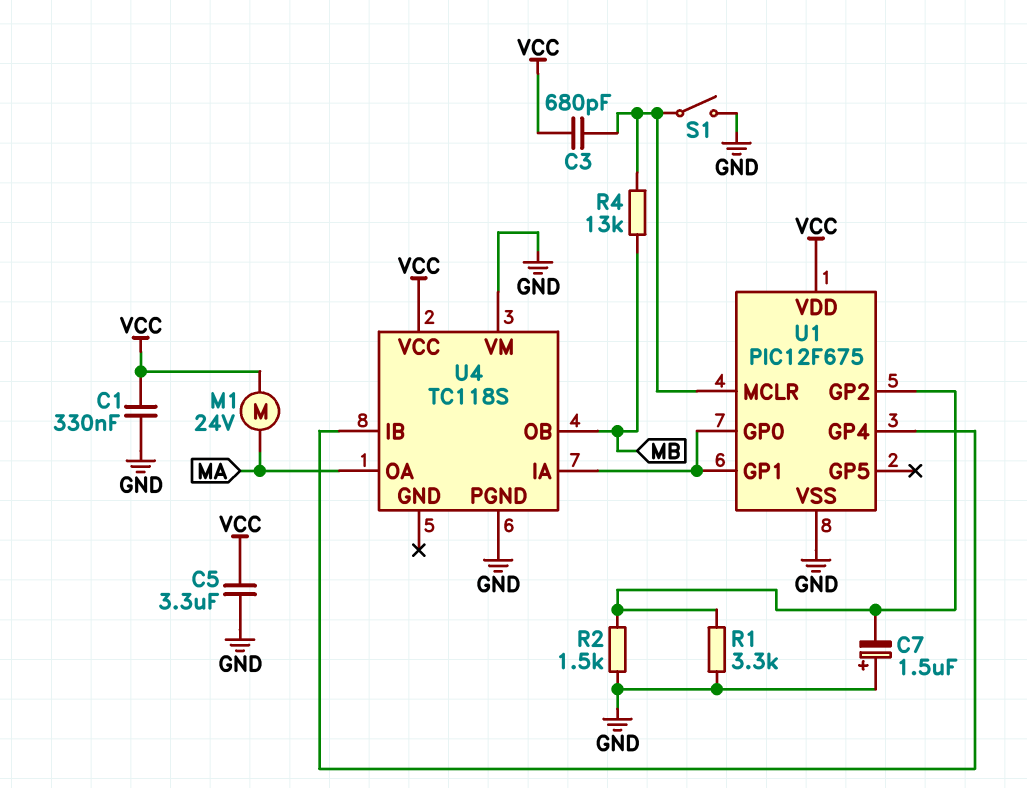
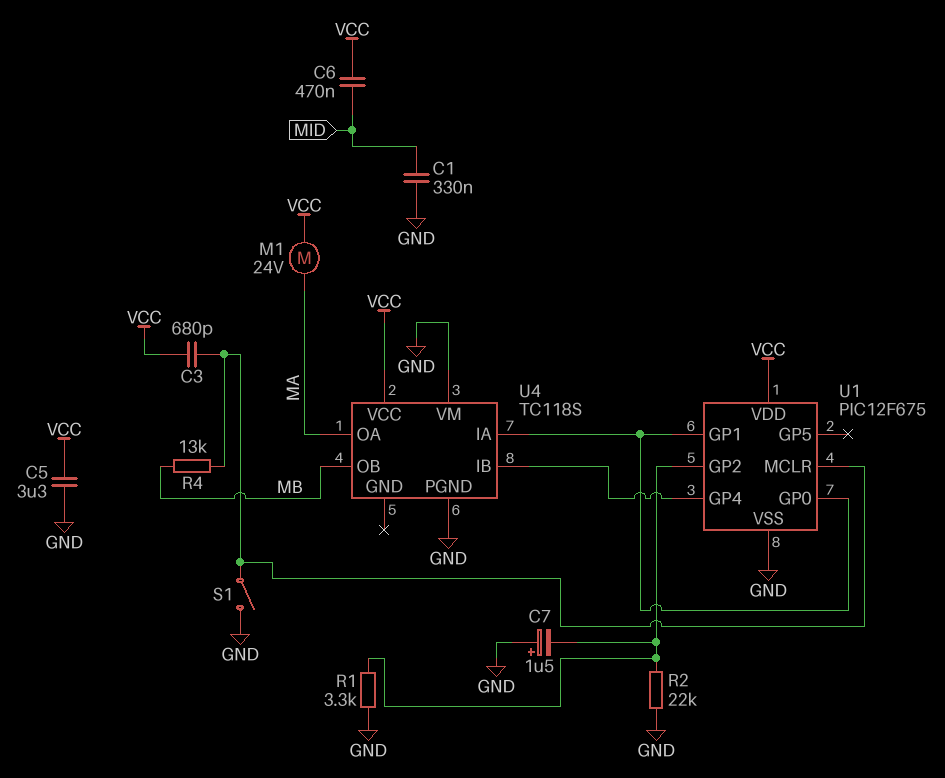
C1: 330nF (GND, VCC) -> 330nF (GND, MID)
C6: none -> 470nF (MID, VCC)
R2: 1.5k (GND, U1/GP2) -> 22k (GND, U1/GP2)

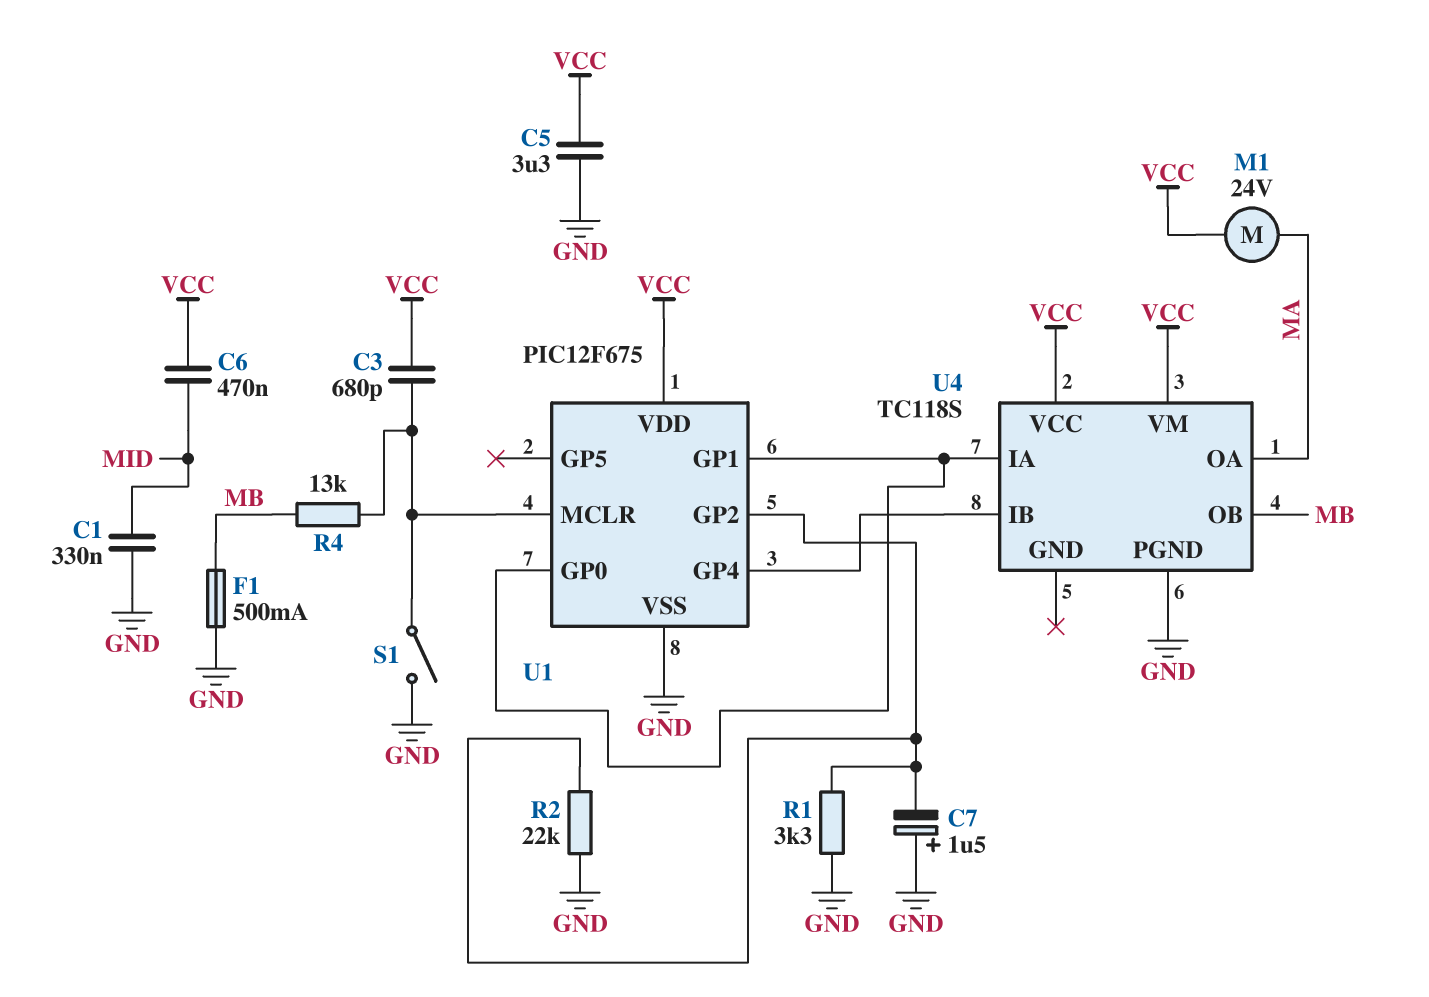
F1: none -> 500mA (GND, MB)
U4 pin VM: GND -> VCC

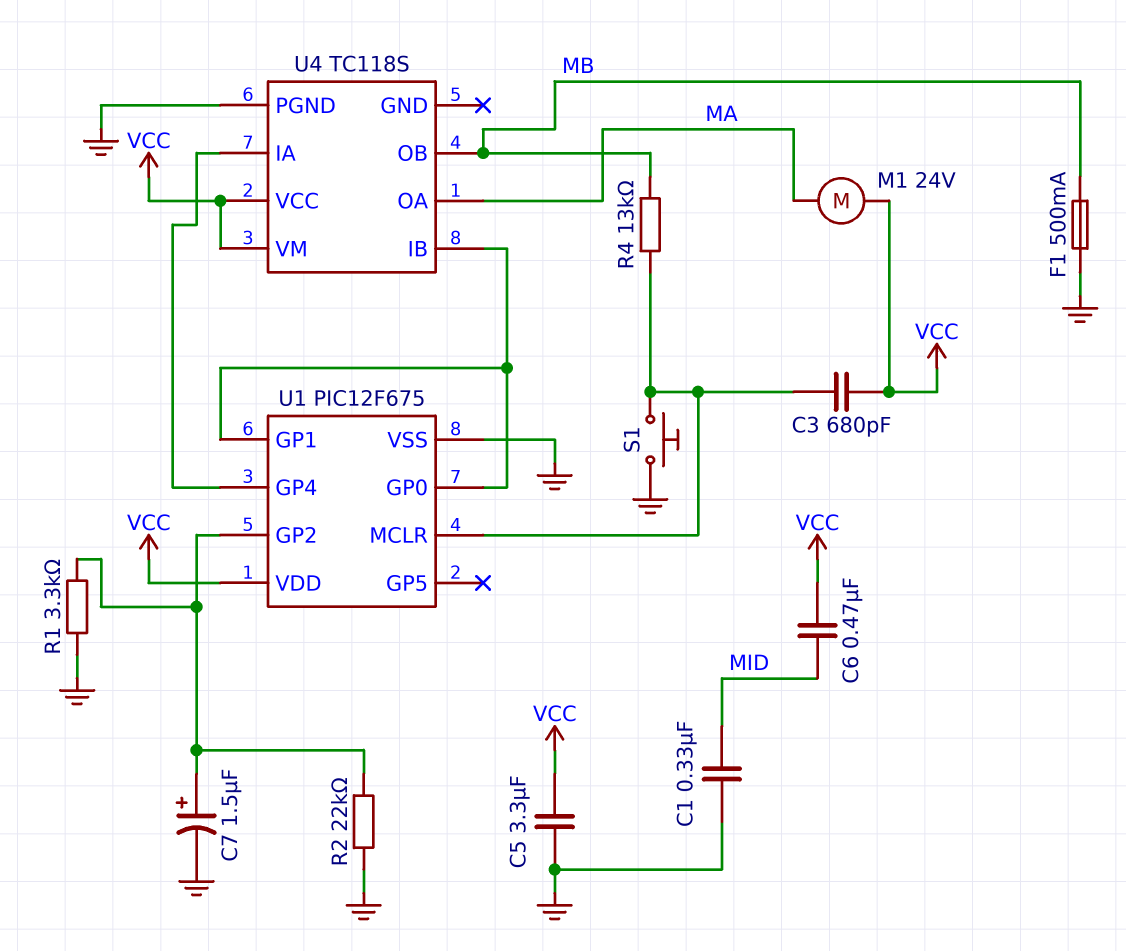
C7: 1.5uF (plus GND, minus U1/GP2) -> 1.5uF (plus U1/GP2, minus GND)
S1: switch (GND, U1/MCLR) -> button (GND, U1/MCLR)
U4 pin IA: U1/GP0 -> U1/GP4
U4 pin IB: U1/GP4 -> U1/GP0

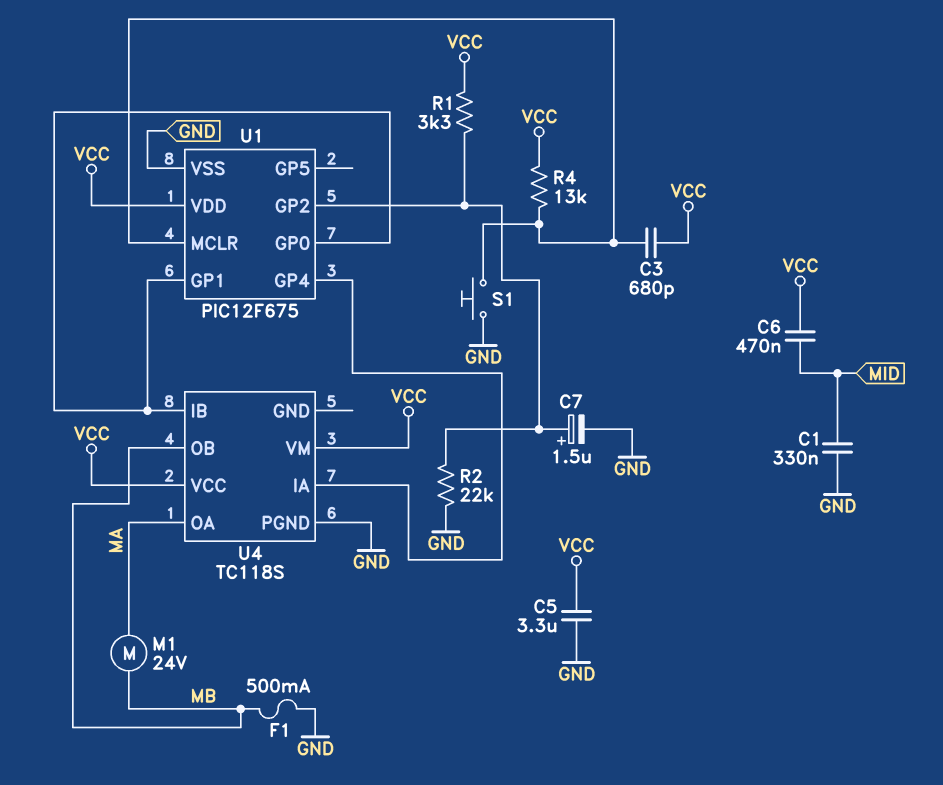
M1: motor 24V (MA, VCC) -> motor 24V (MA, MB)
R1: 3.3k (GND, U1/GP2) -> 3.3k (U1/GP2, VCC)
R4: 13k (MB, U1/MCLR) -> 13k (U1/MCLR, VCC)

